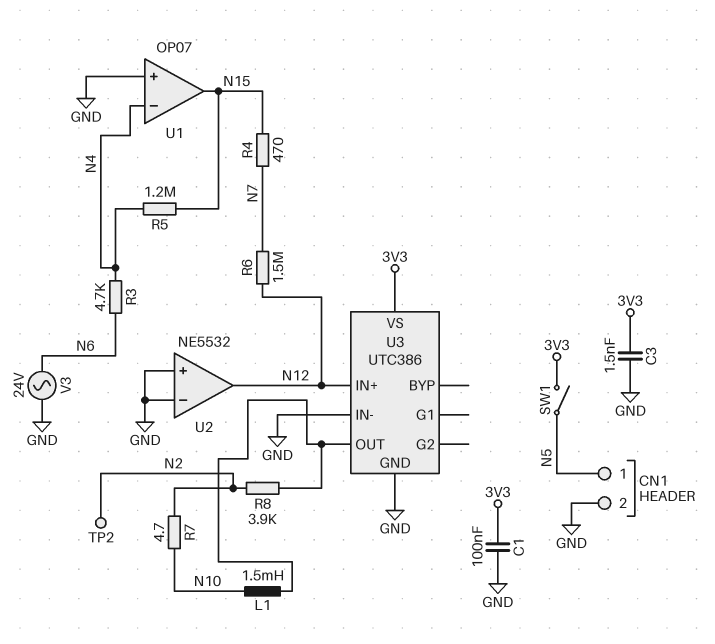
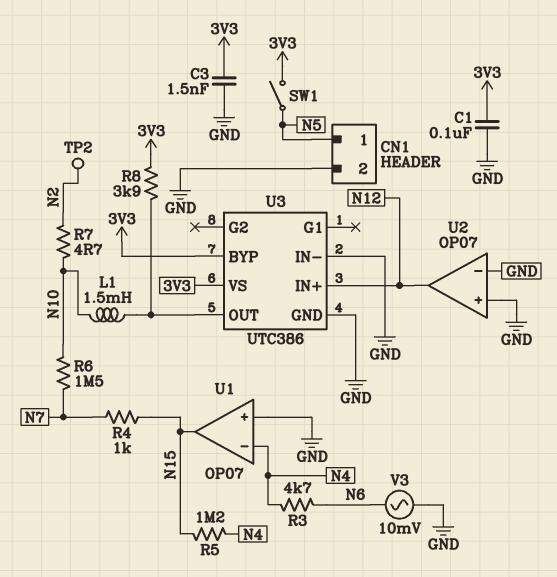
R4: 470 (N7, N15) -> 1k (N7, N15)
R6: 1.5M (N7, N12) -> 1.5M (N7, N10)
R8: 3.9k (N2, U3/OUT) -> 3.9k (3V3, U3/OUT)
U2: NE5532 -> OP07
U3 pin BYP: none -> 3V3
V3: AC 24V (GND, N6) -> AC 10mV (GND, N6)

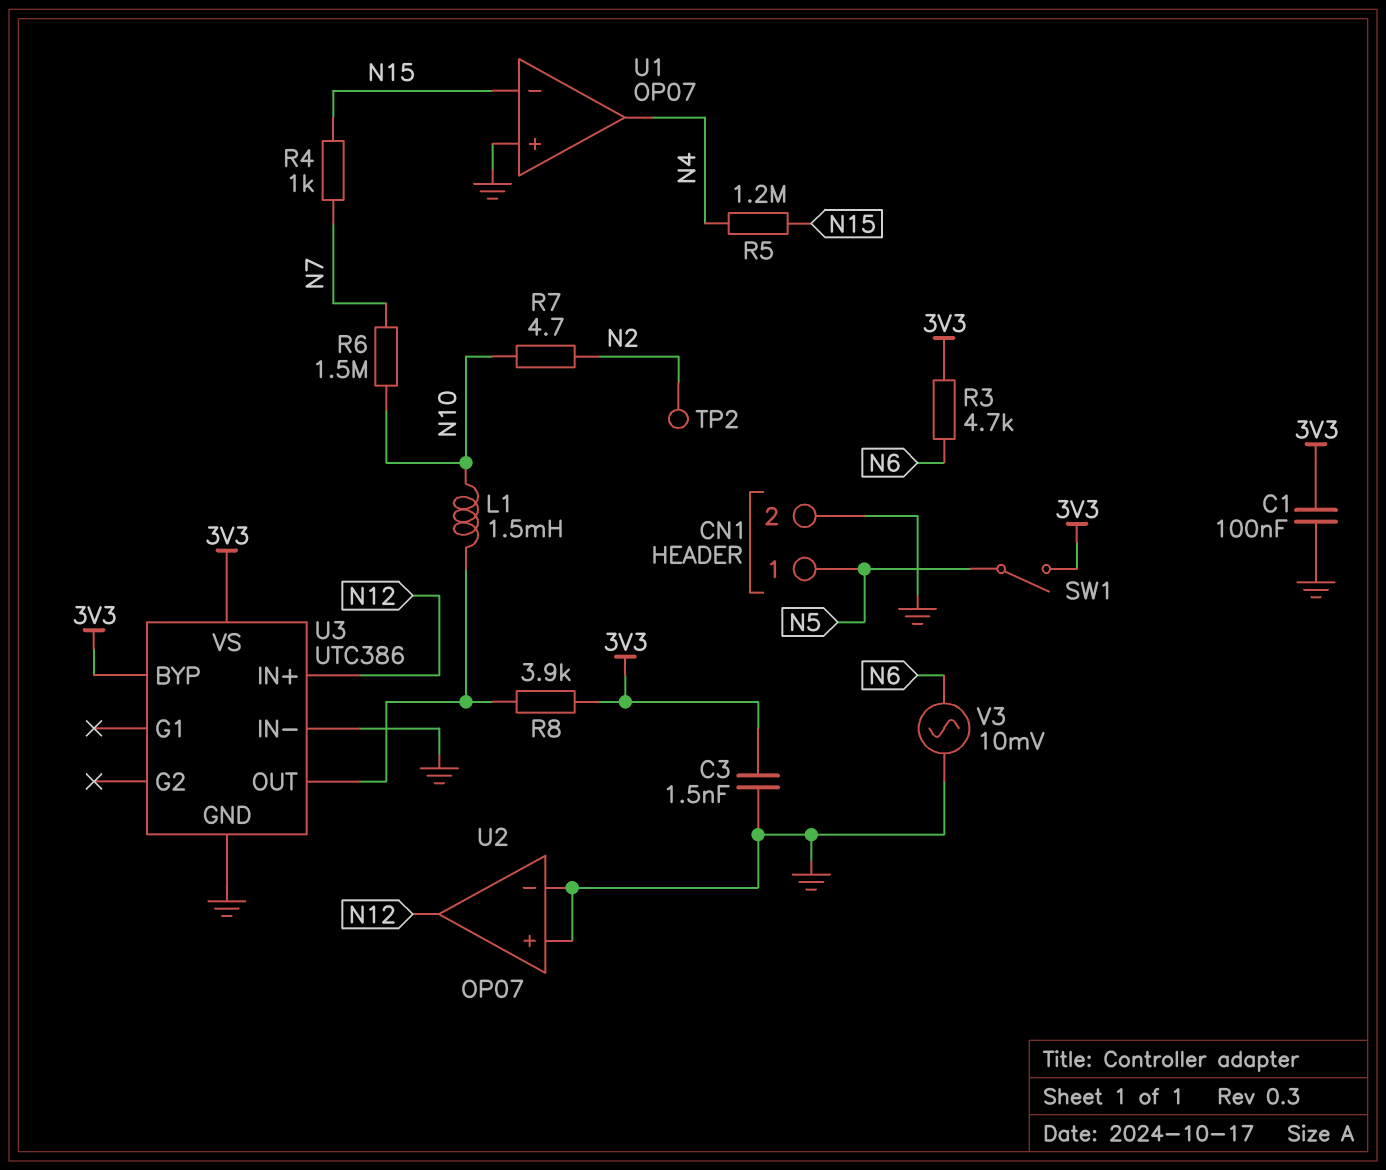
R3: 4.7k (N4, N6) -> 4.7k (3V3, N6)
U1 pin in-: N4 -> N15
U1 pin out: N15 -> N4

